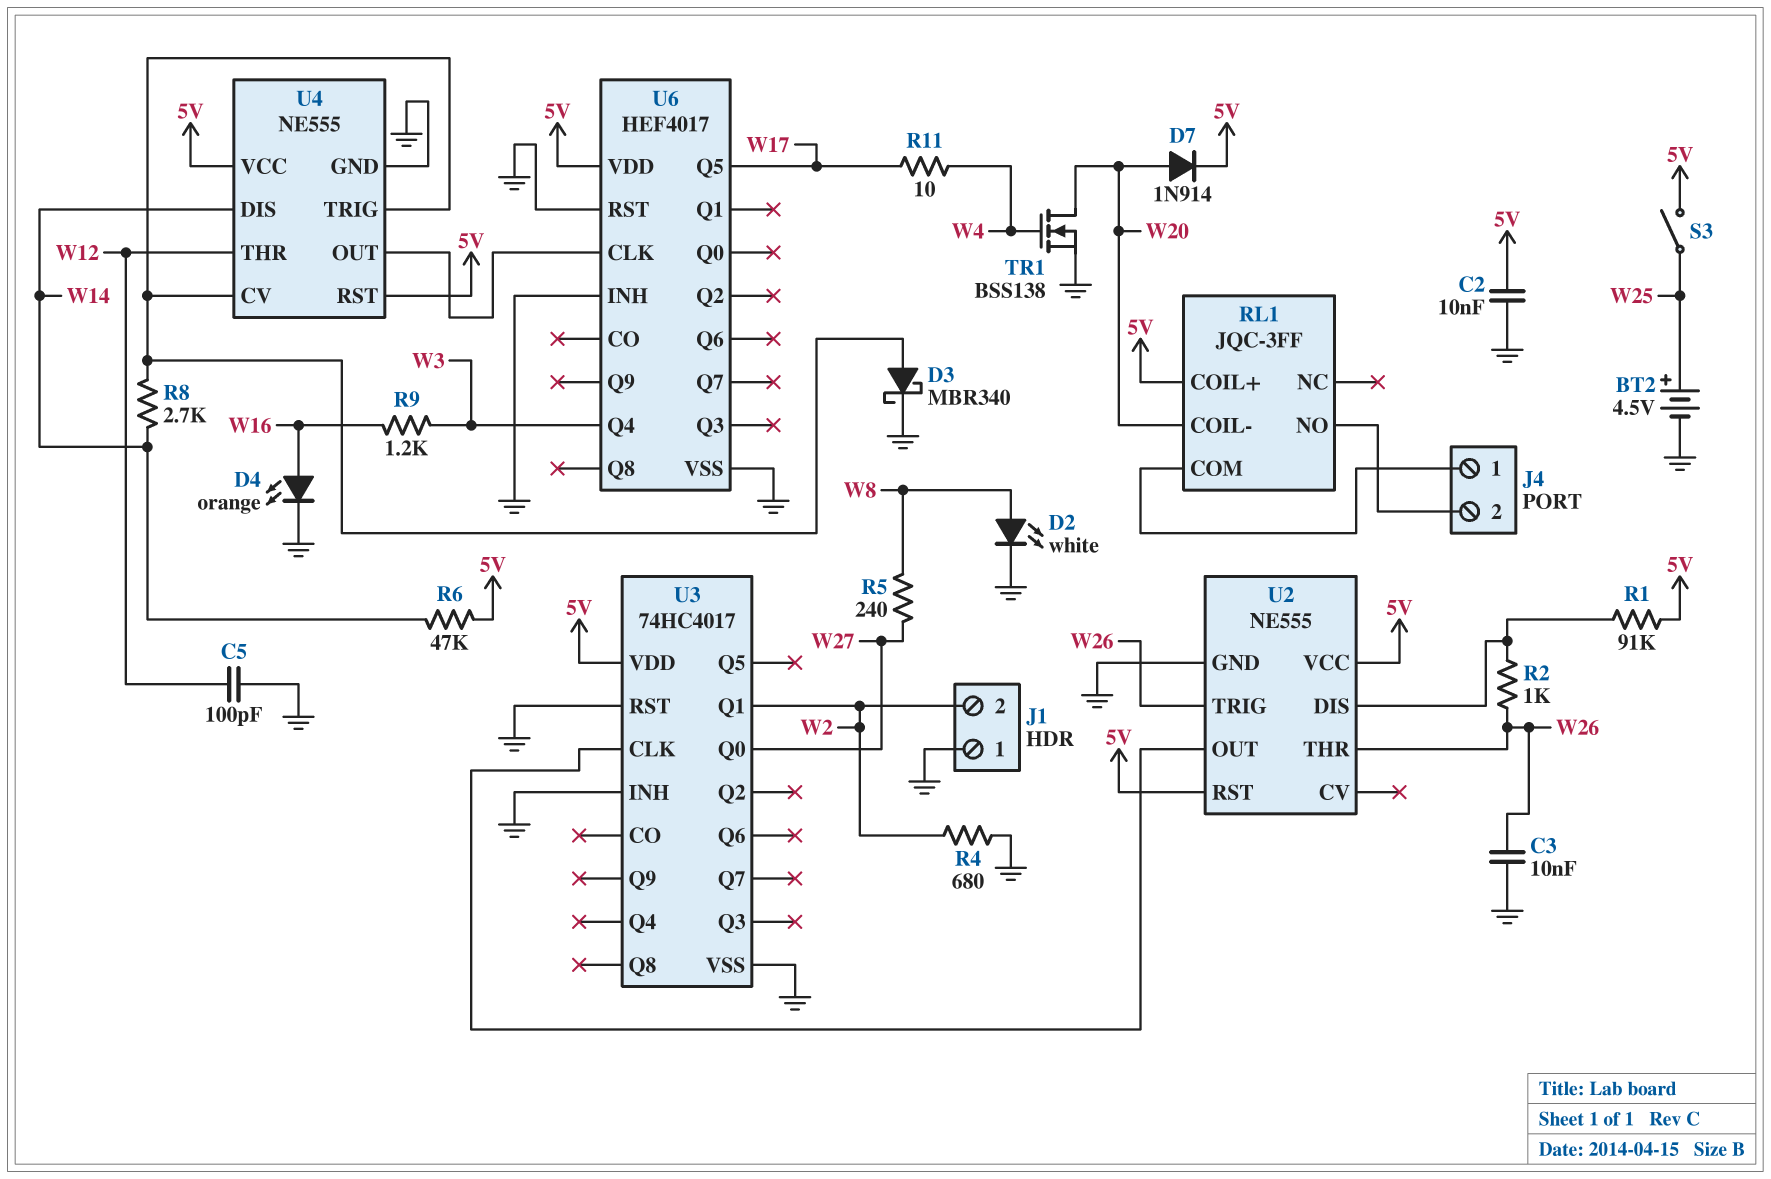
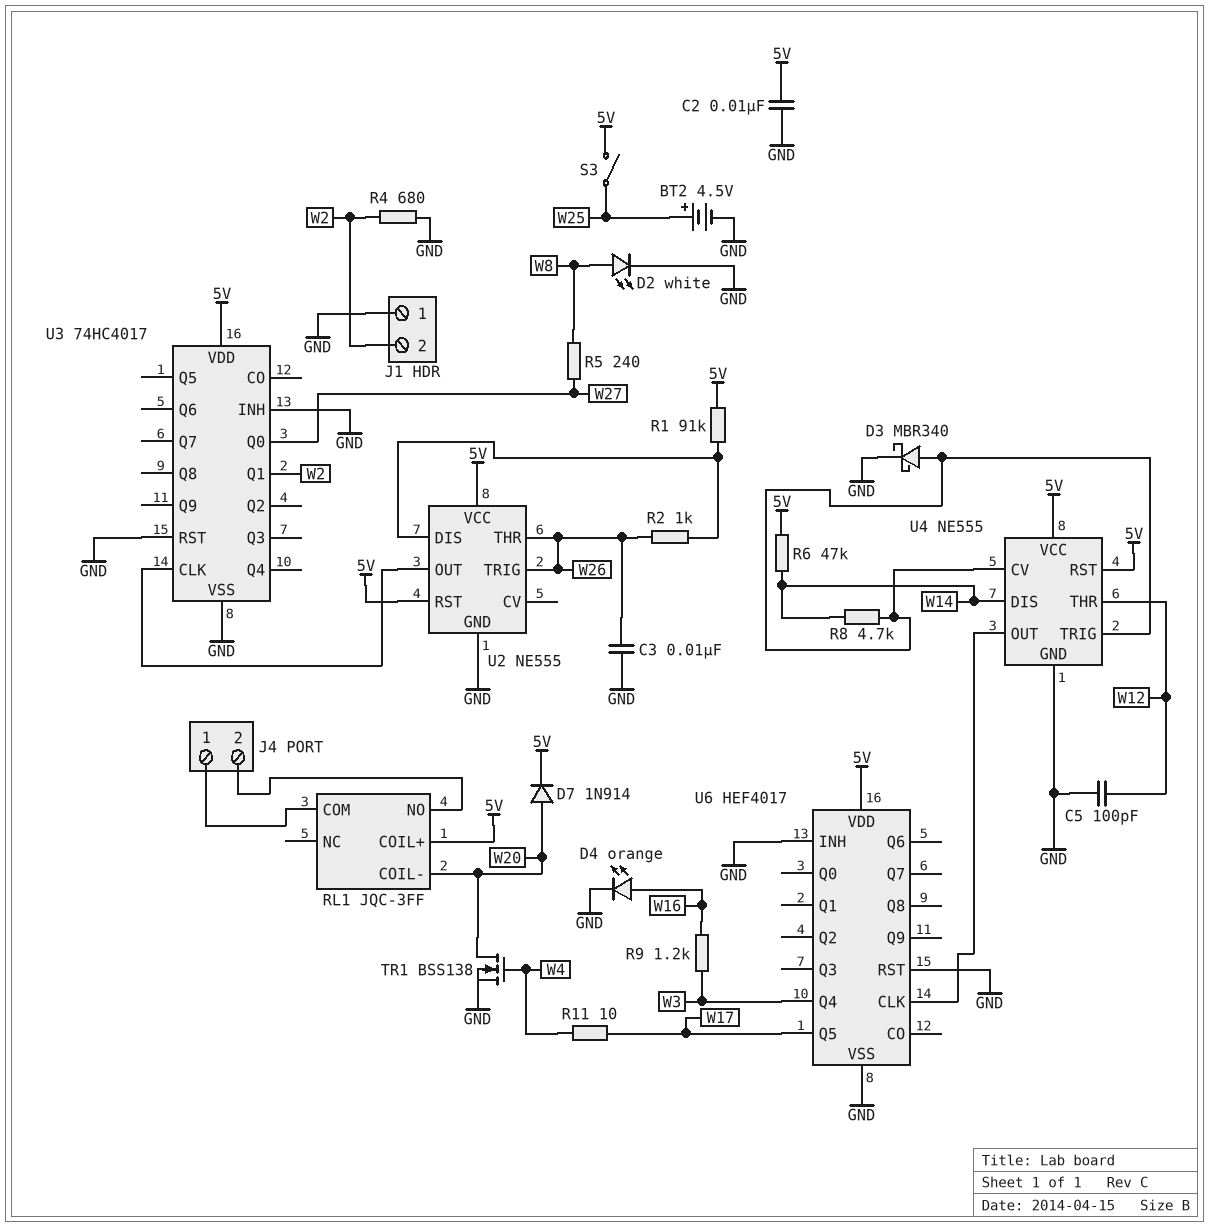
R8: 2.7k (U4/CV, W14) -> 4.7k (U4/CV, W14)

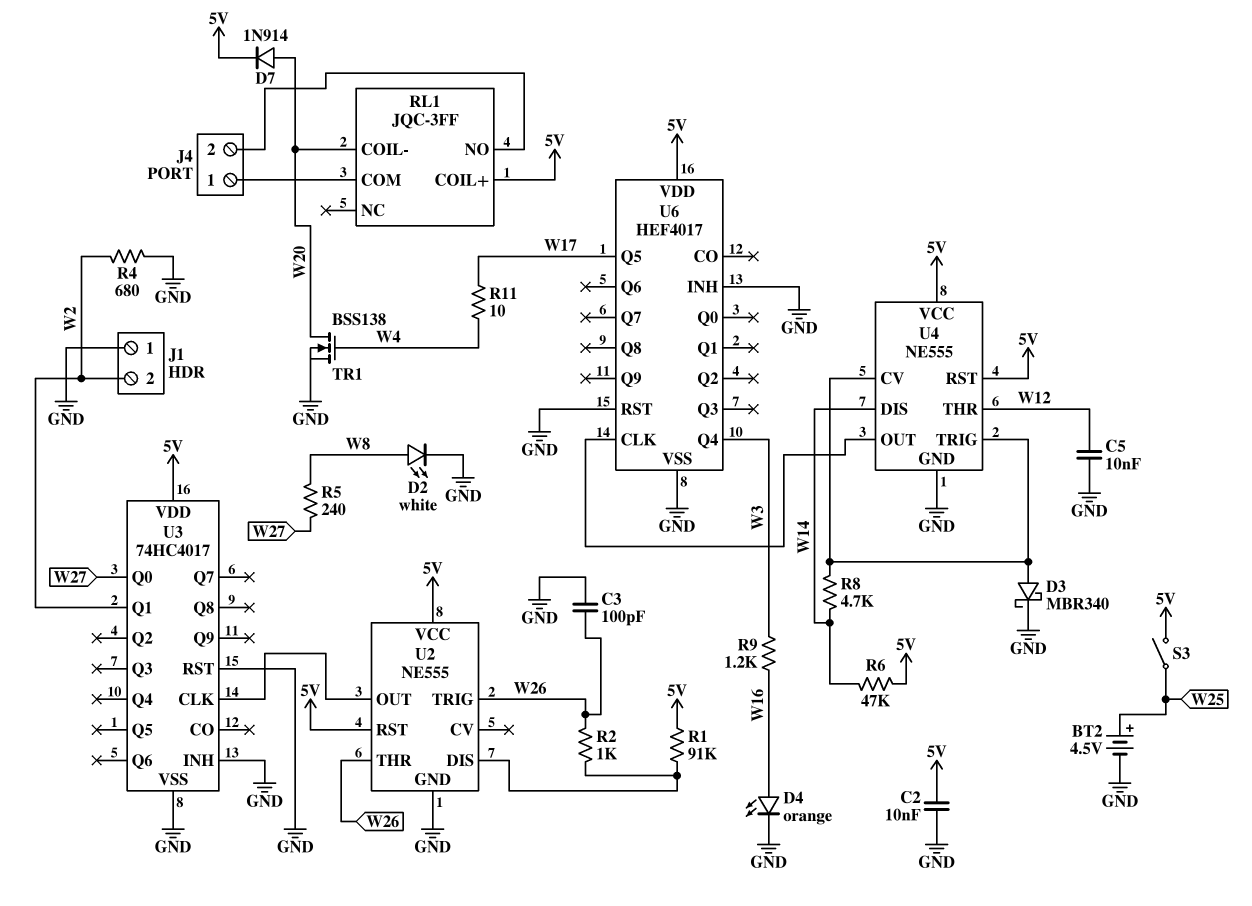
C3: 10nF (GND, W26) -> 100pF (GND, W26)
C5: 100pF (GND, W12) -> 10nF (GND, W12)

